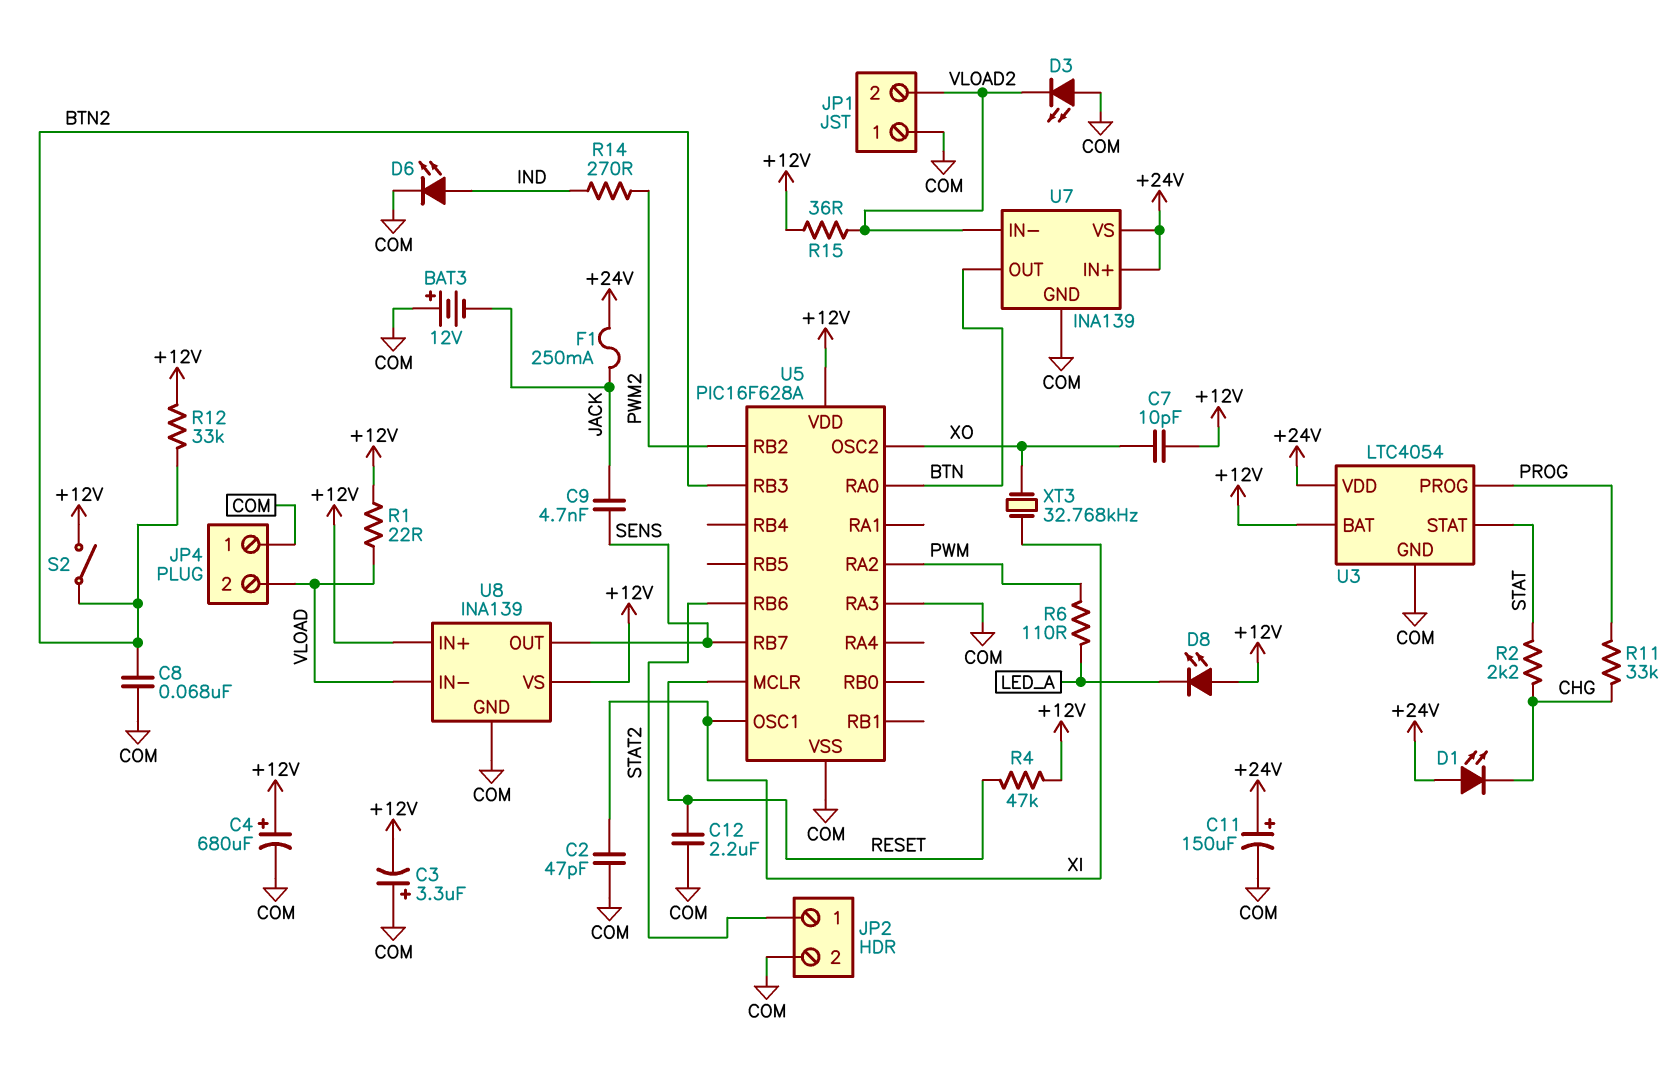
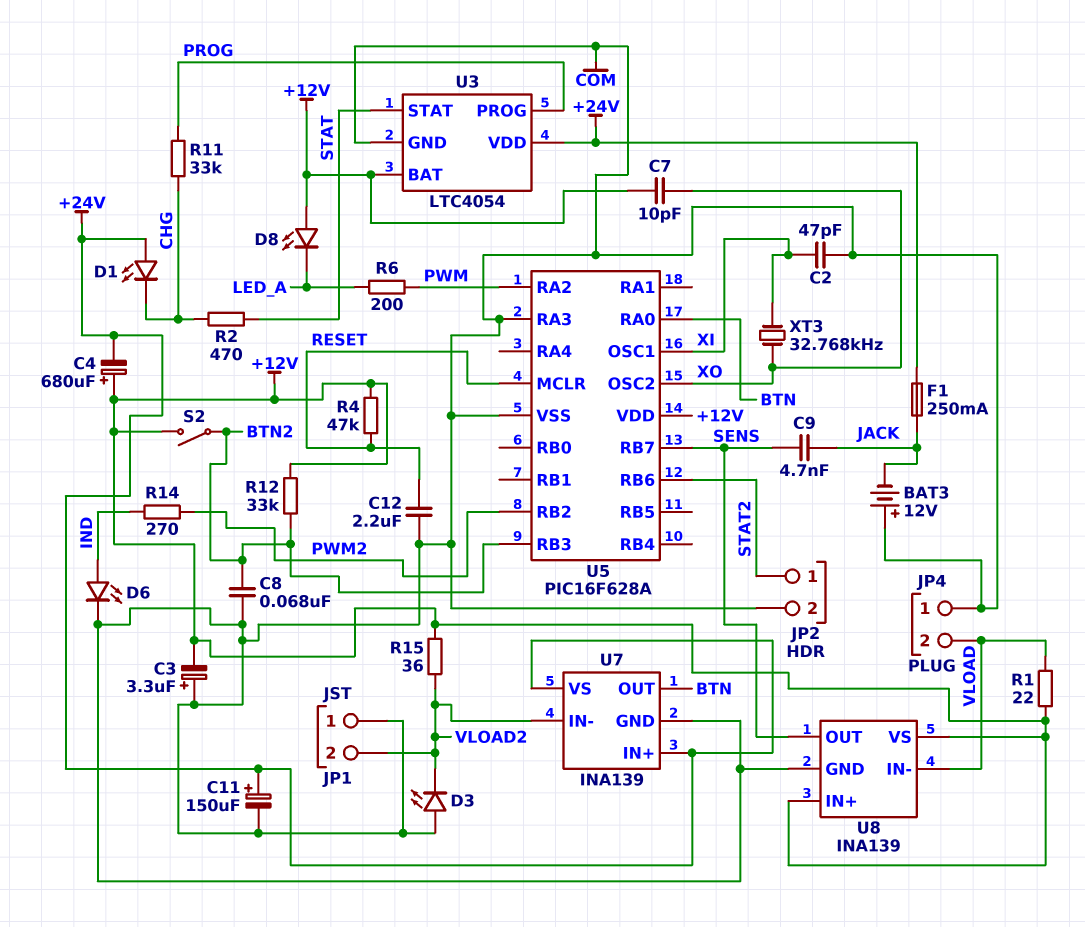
C4: 680uF (plus +12V, minus COM) -> 680uF (plus +12V, minus +24V)
R2: 2.2k (CHG, STAT) -> 470 (CHG, STAT)
R6: 110 (LED_A, PWM) -> 200 (LED_A, PWM)

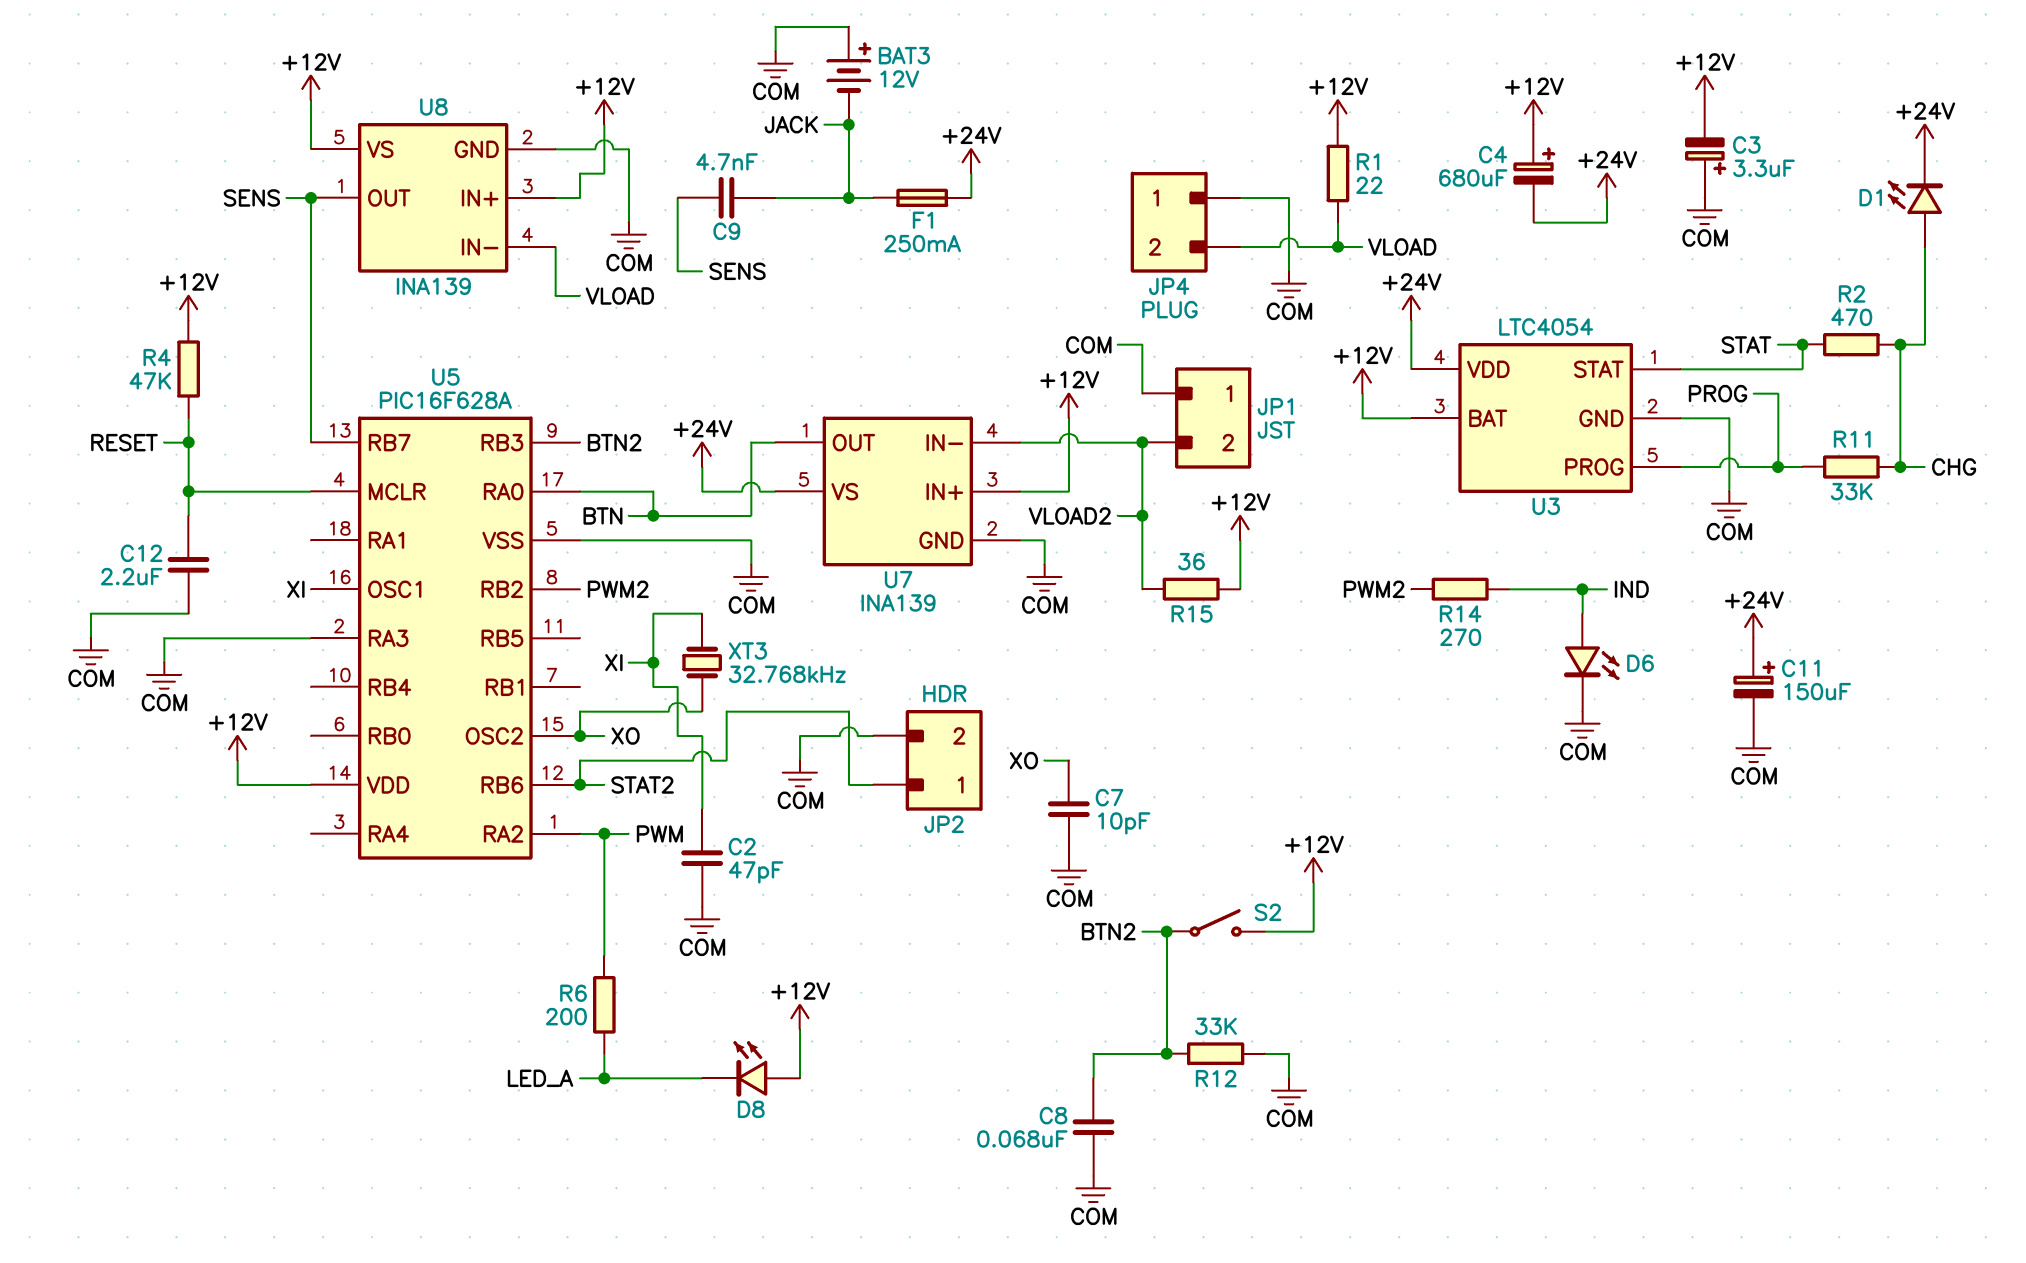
C7: 10pF (+12V, XO) -> 10pF (COM, XO)
D1: LED (A +24V, K CHG) -> LED (A CHG, K +24V)
D3: LED (A COM, K VLOAD2) -> none
R12: 33k (+12V, BTN2) -> 33k (BTN2, COM)
U7 pin IN+: +24V -> +12V

